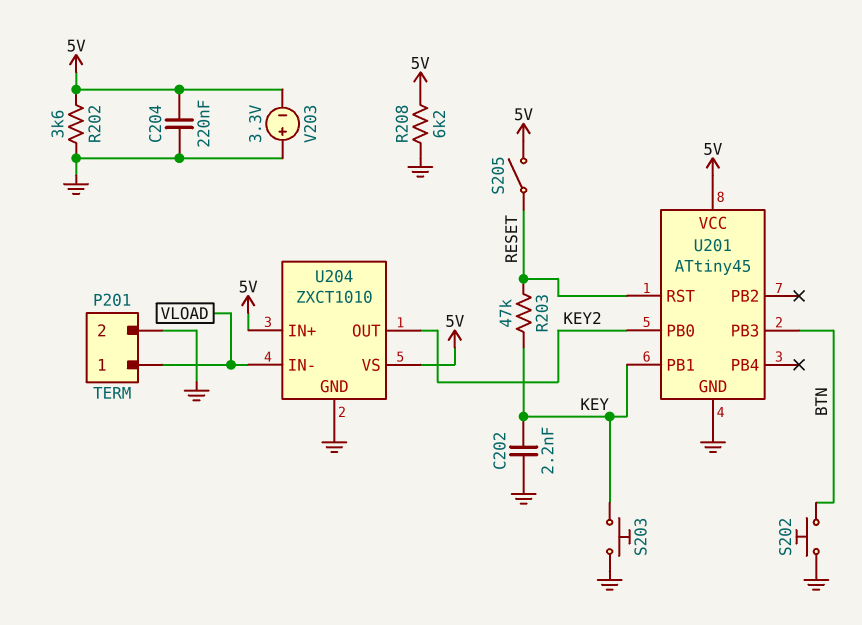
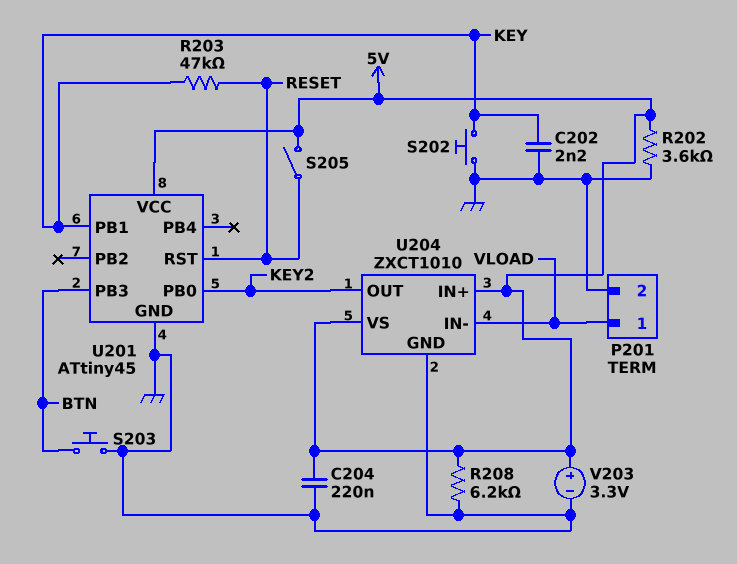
S202: button (BTN, GND) -> button (GND, KEY)
S203: button (GND, KEY) -> button (BTN, GND)
V203: 3.3V (plus GND, minus 5V) -> 3.3V (plus 5V, minus GND)

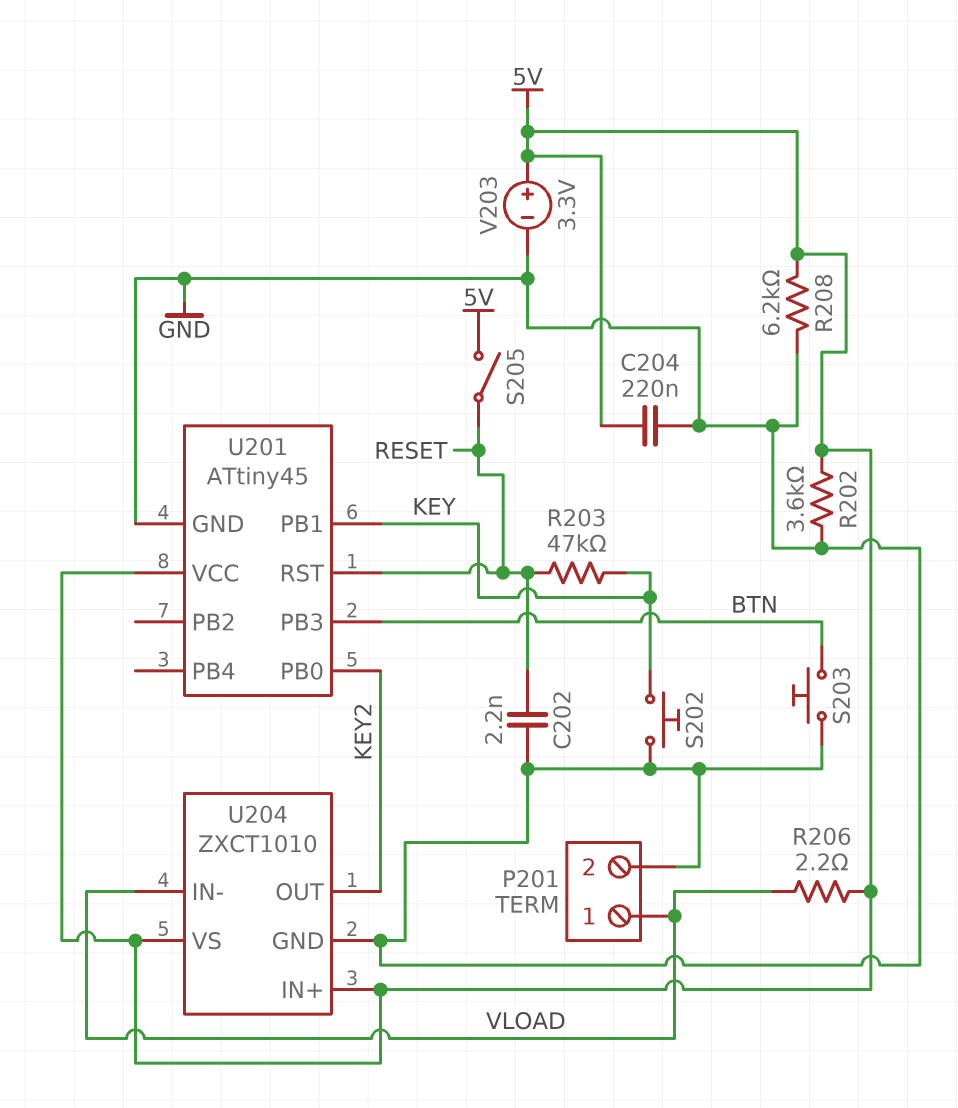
C202: 2.2nF (GND, KEY) -> 2.2nF (GND, RESET)
R206: none -> 2.2 (5V, VLOAD)

